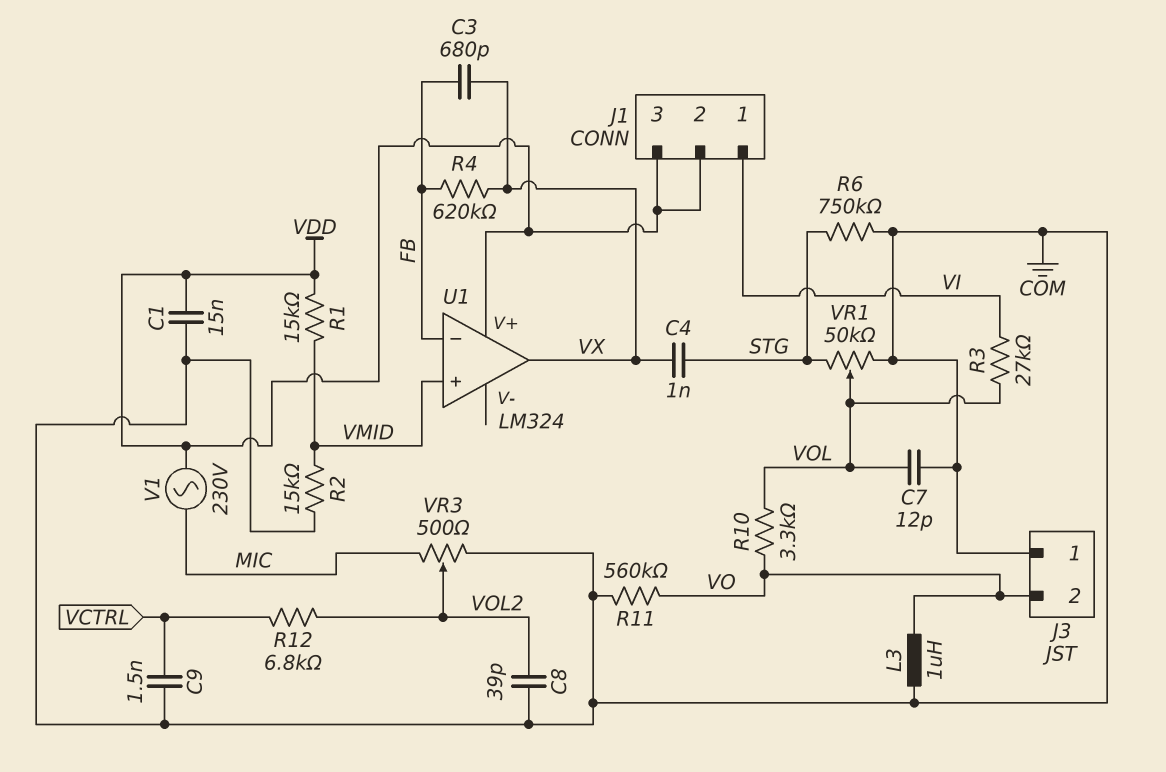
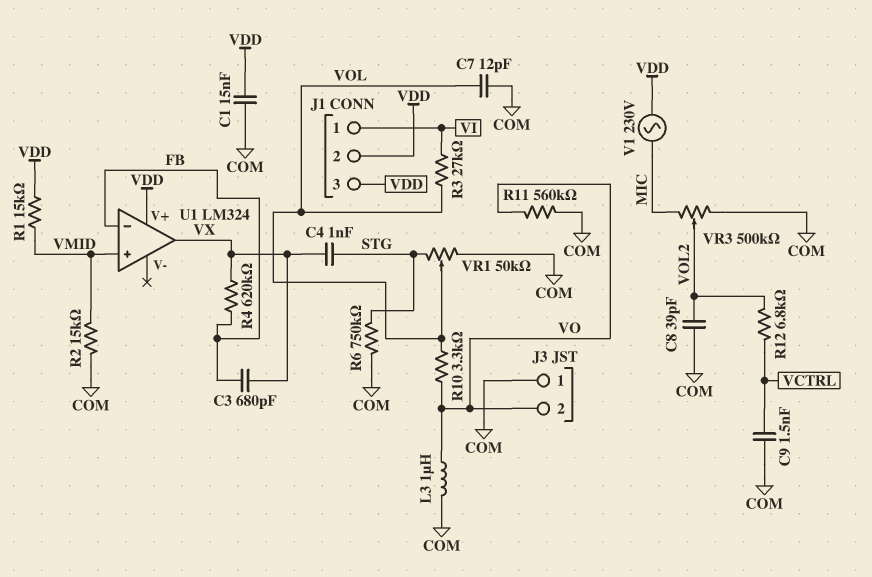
VR3: 500 (COM, MIC, wiper VOL2) -> 500k (COM, MIC, wiper VOL2)

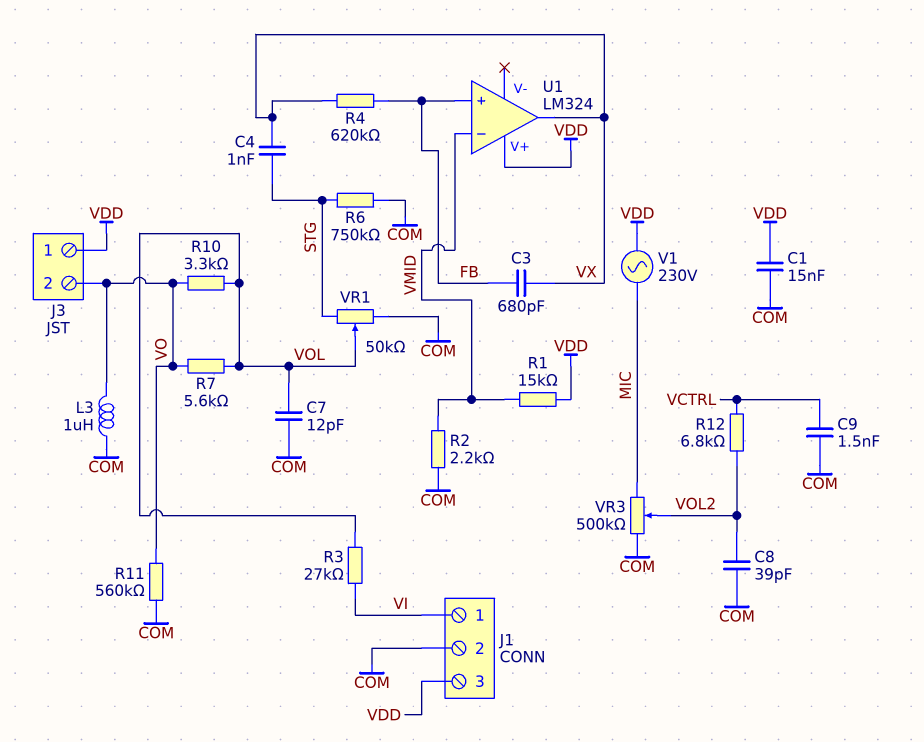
J1 pin 2: VDD -> COM
J3 pin 1: COM -> VDD
R2: 15k (COM, VMID) -> 2.2k (COM, VMID)
R7: none -> 5.6k (VO, VOL)
U1 pin in+: VMID -> FB
U1 pin in-: FB -> VMID

